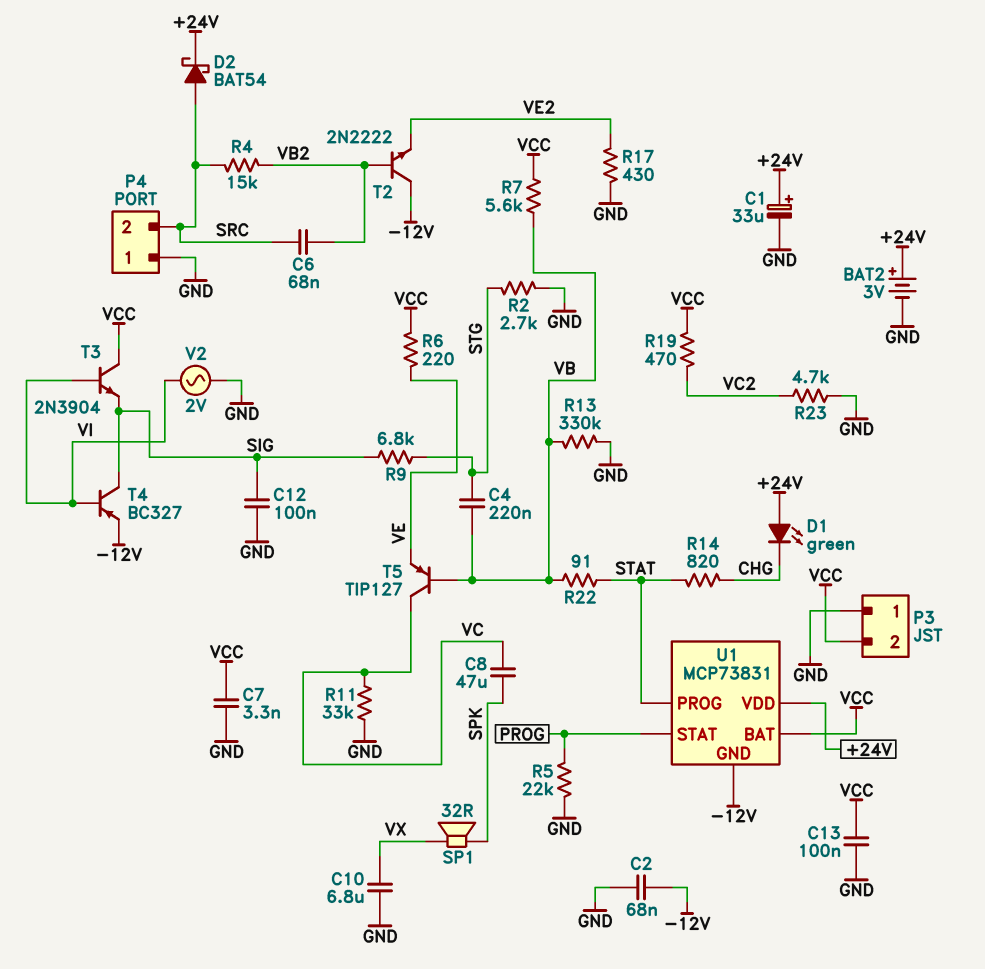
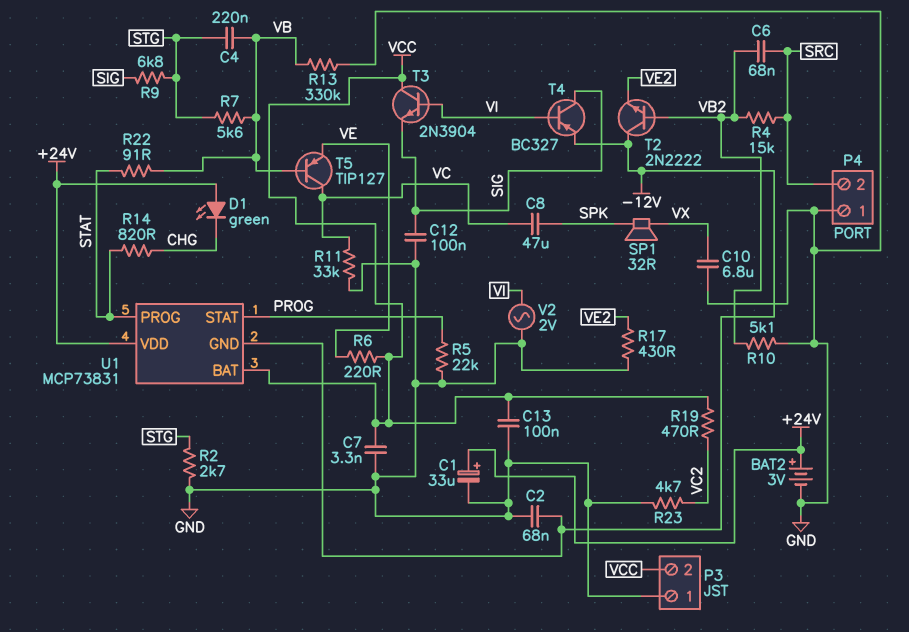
D2: schottky BAT54 (A SRC, K +24V) -> none
R7: 5.6k (VB, VCC) -> 5.6k (STG, VB)
R10: none -> 5.1k (GND, VB2)

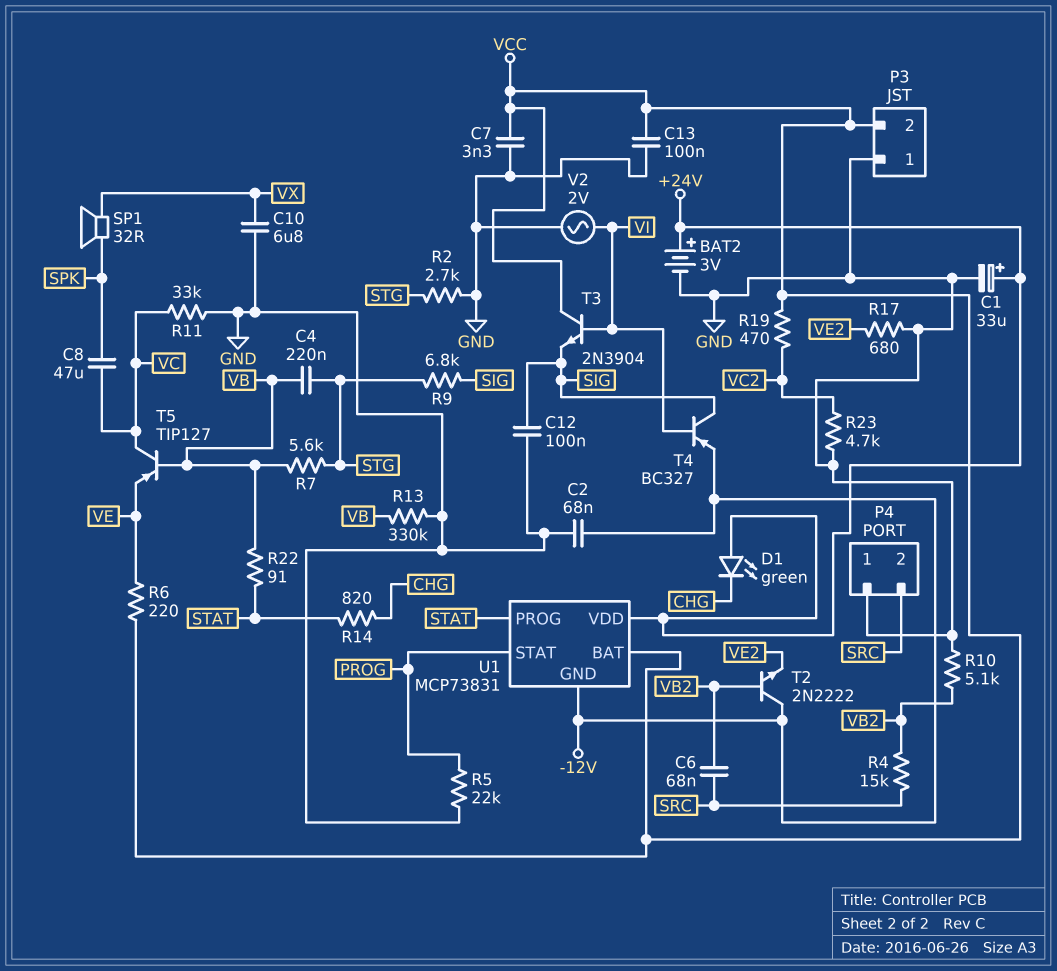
R17: 430 (GND, VE2) -> 680 (GND, VE2)

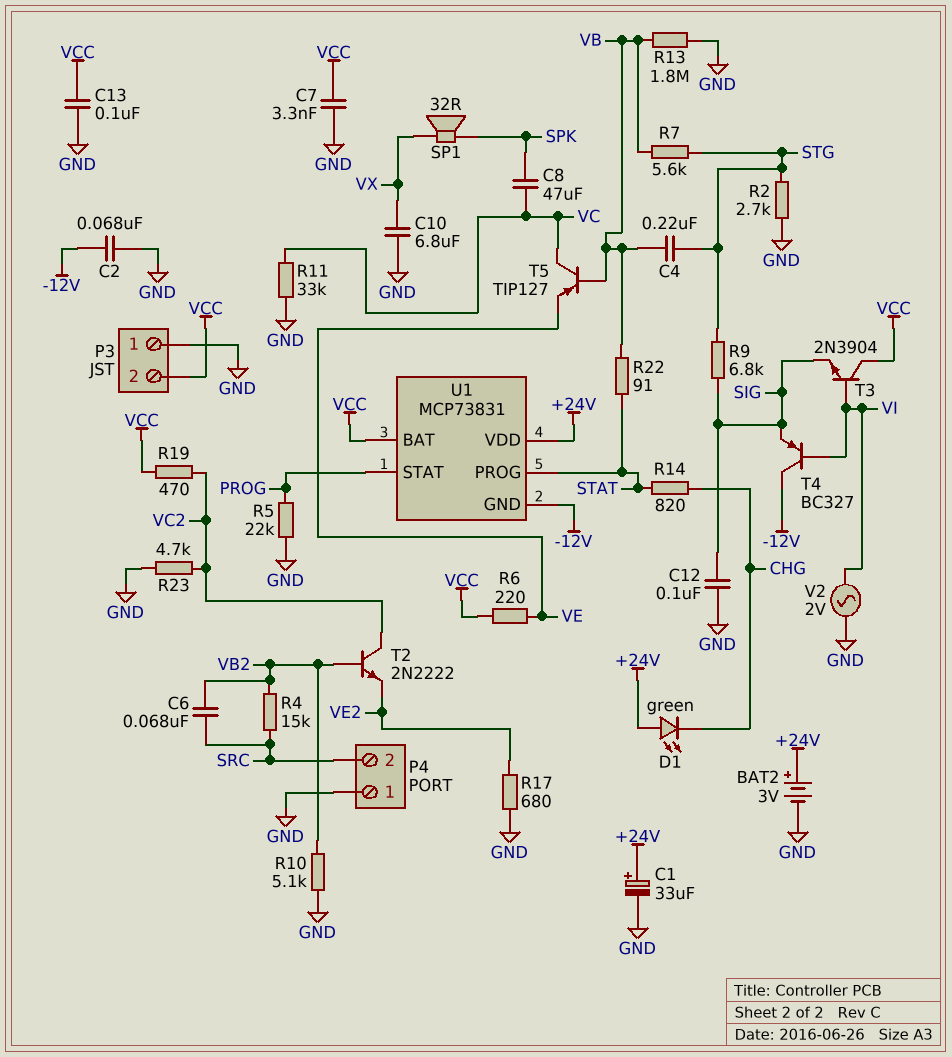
R13: 330k (GND, VB) -> 1.8M (GND, VB)
T2: NPN 2N2222 (B VB2, C -12V, E VE2) -> NPN 2N2222 (B VB2, C VC2, E VE2)
T4: PNP BC327 (B VI, C SIG, E -12V) -> PNP BC327 (B VI, C -12V, E SIG)

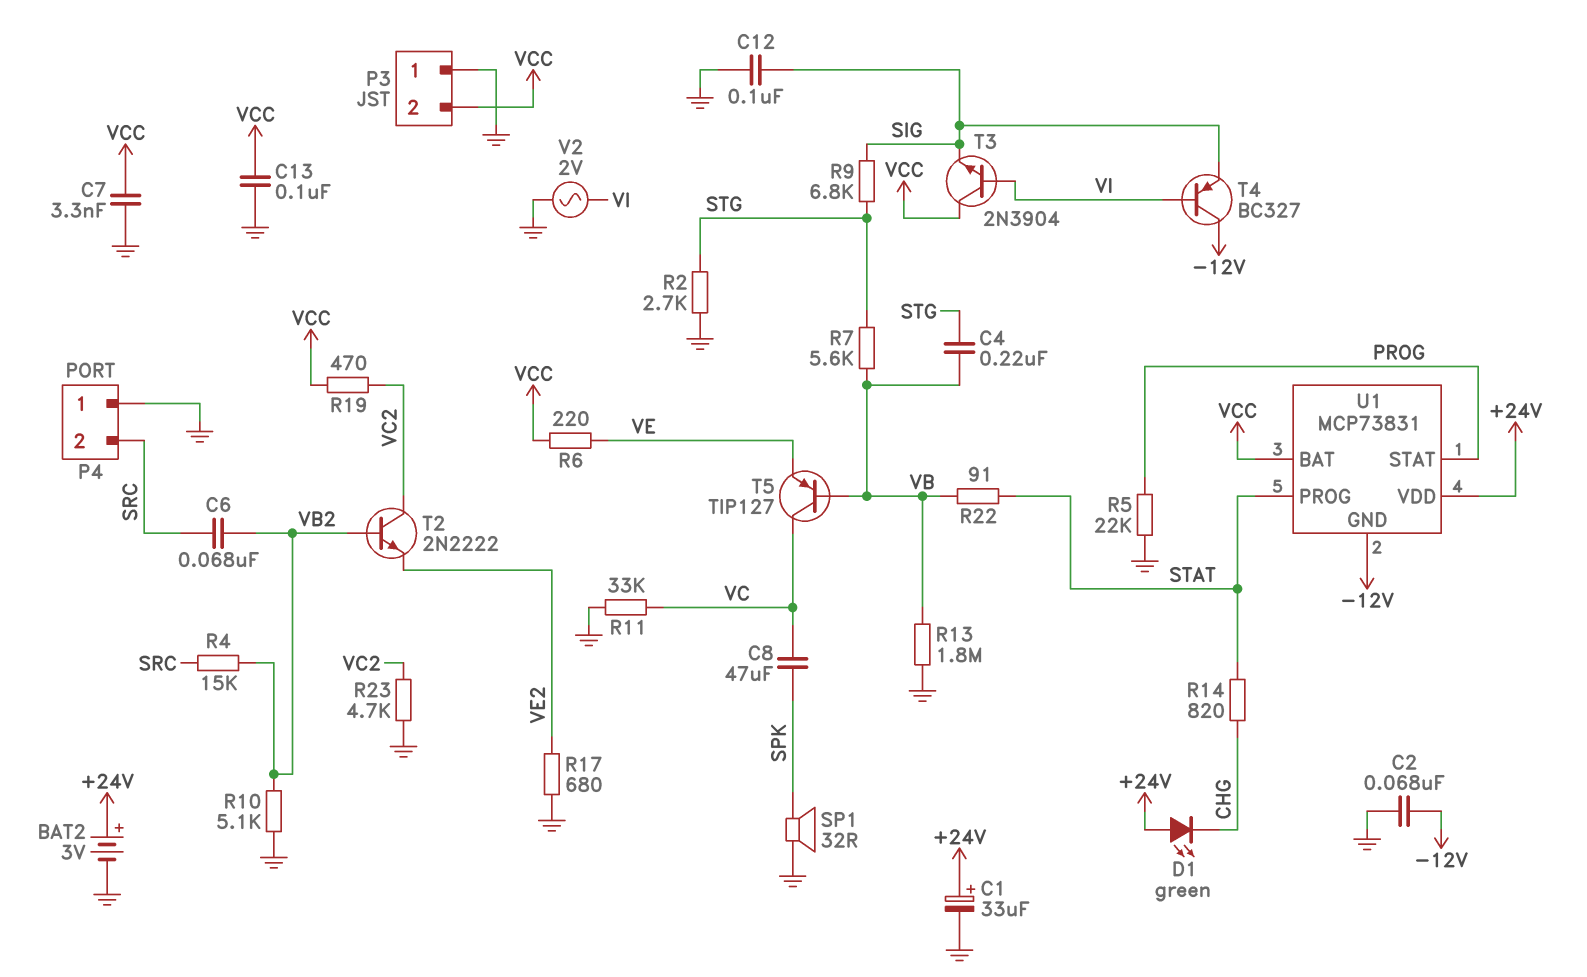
C10: 6.8uF (GND, VX) -> none
SP1: speaker 32R (SPK, VX) -> speaker 32R (GND, SPK)

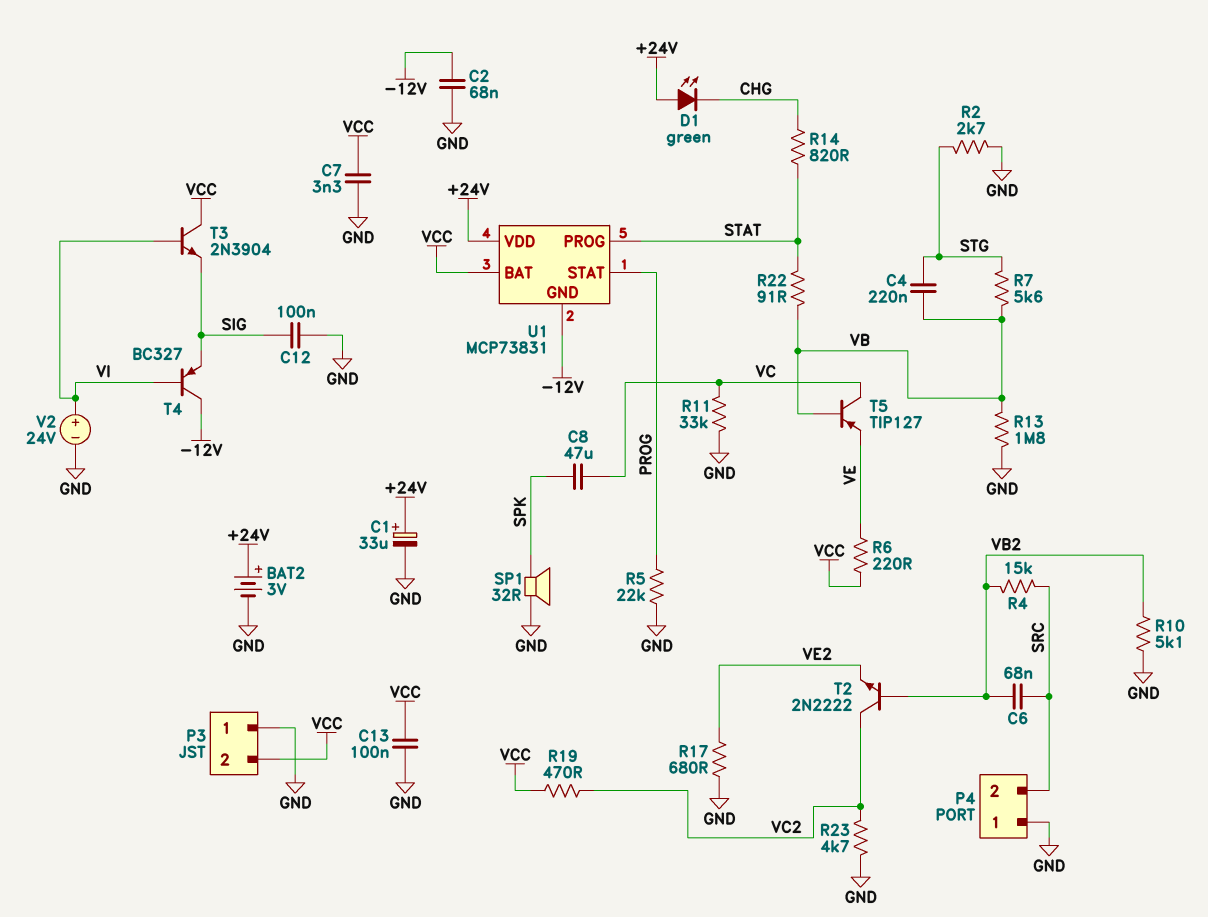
R9: 6.8k (SIG, STG) -> none
V2: AC 2V (GND, VI) -> 24V (plus VI, minus GND)

